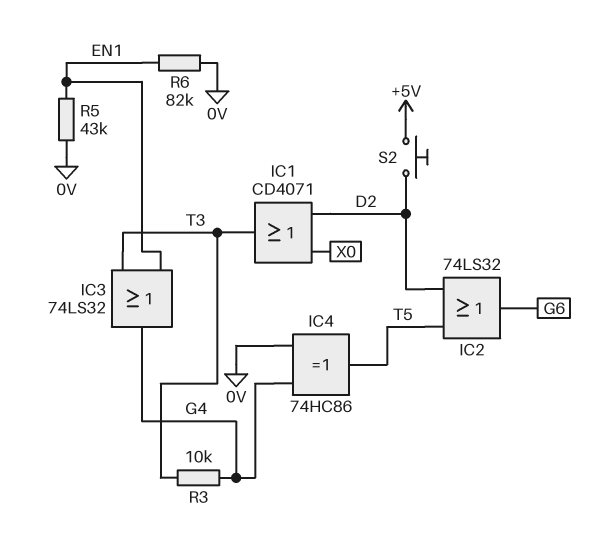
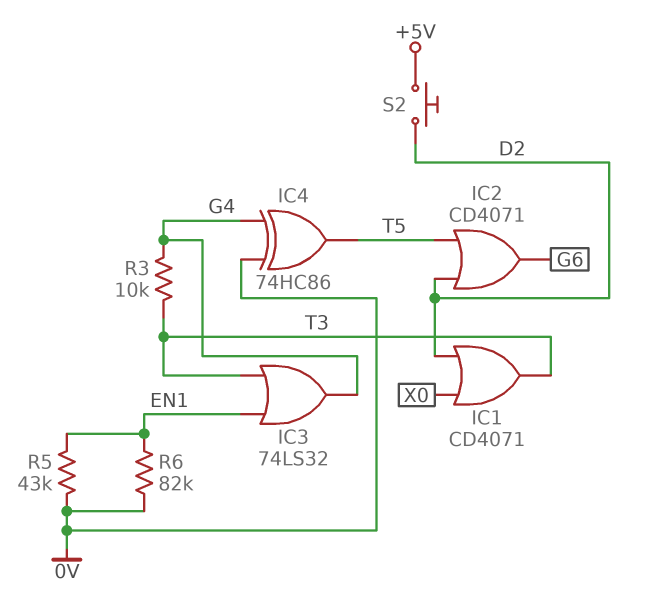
IC2: OR 74LS32 (in D2, in T5, out G6) -> OR CD4071 (in D2, in T5, out G6)

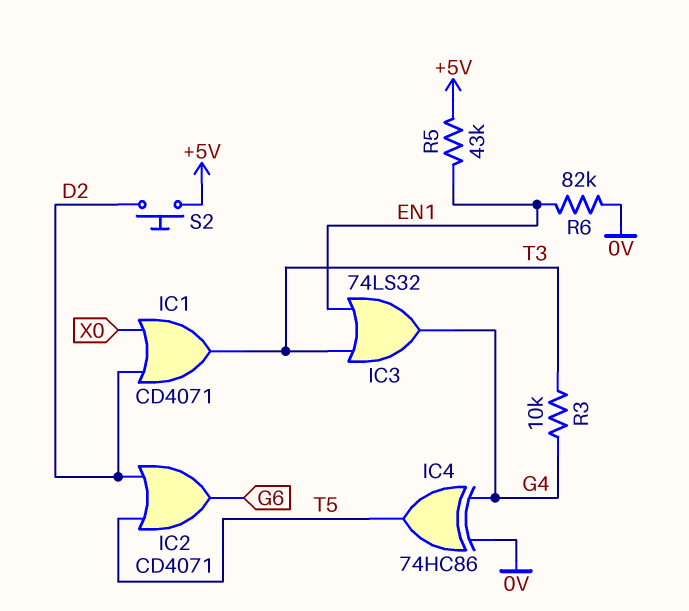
R5: 43k (0V, EN1) -> 43k (+5V, EN1)

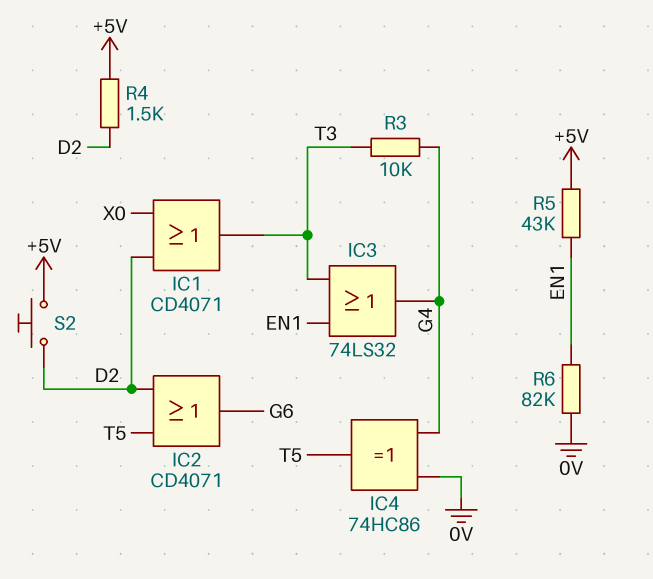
R4: none -> 1.5k (+5V, D2)

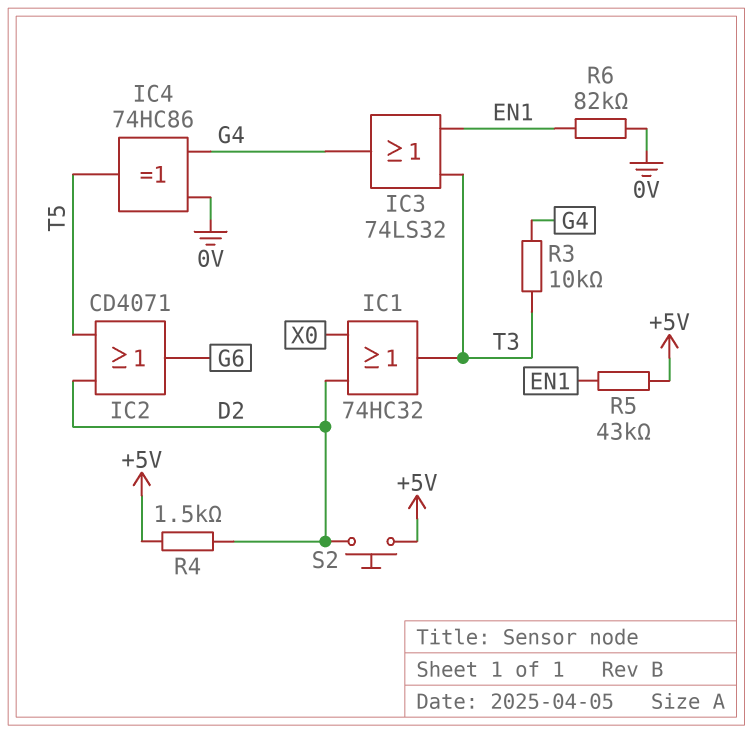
IC1: OR CD4071 (in D2, in X0, out T3) -> OR 74HC32 (in D2, in X0, out T3)

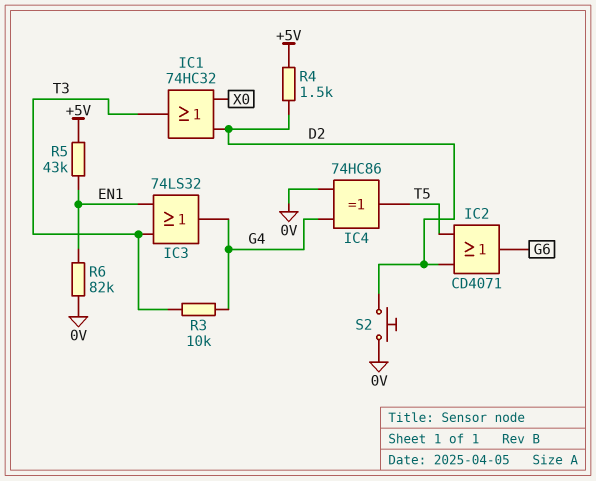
S2: button (+5V, D2) -> button (0V, D2)

